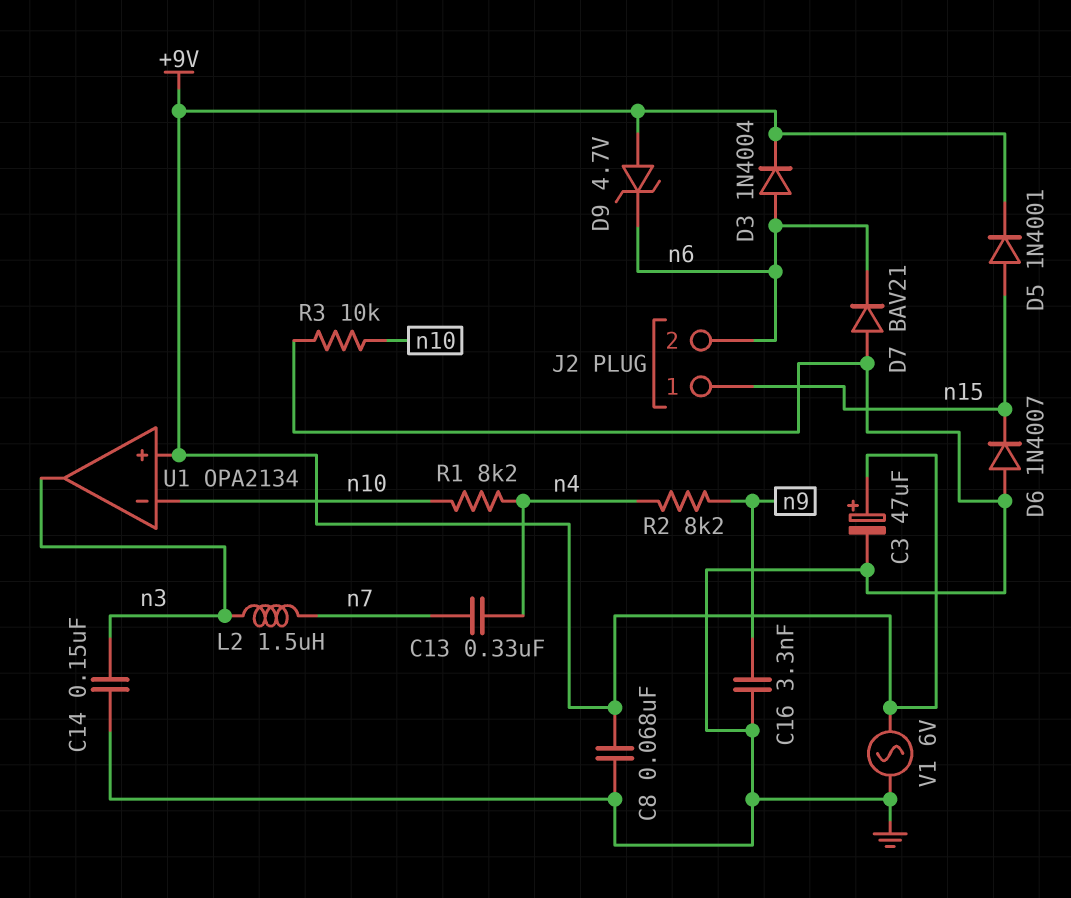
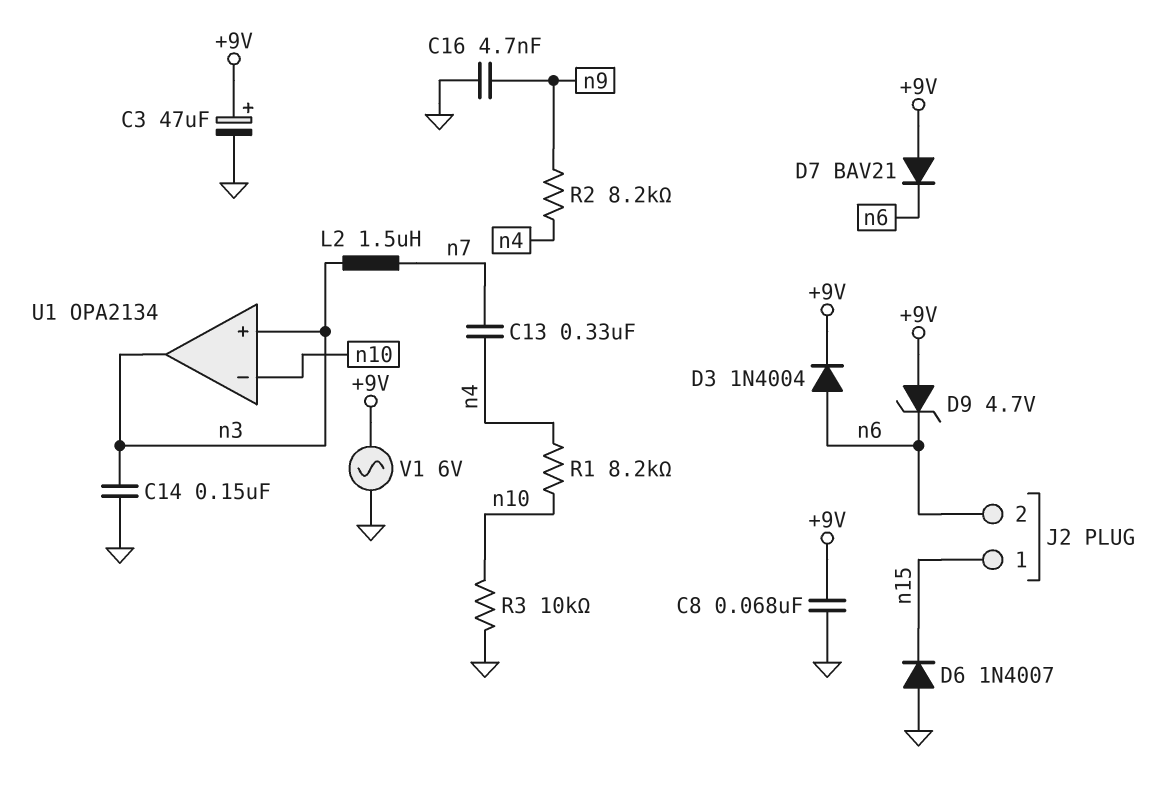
C16: 3.3nF (GND, n9) -> 4.7nF (GND, n9)
D5: diode 1N4001 (A n15, K +9V) -> none
D7: diode BAV21 (A GND, K n6) -> diode BAV21 (A +9V, K n6)
U1 pin in+: +9V -> n3

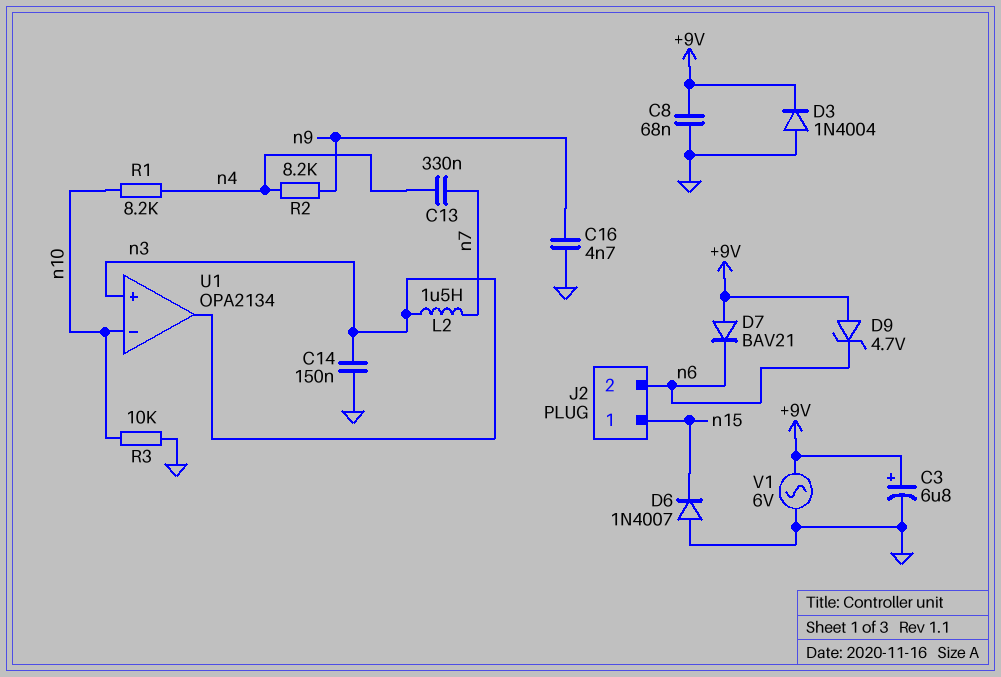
C3: 47uF (plus +9V, minus GND) -> 6.8uF (plus +9V, minus GND)
D3: diode 1N4004 (A n6, K +9V) -> diode 1N4004 (A GND, K +9V)

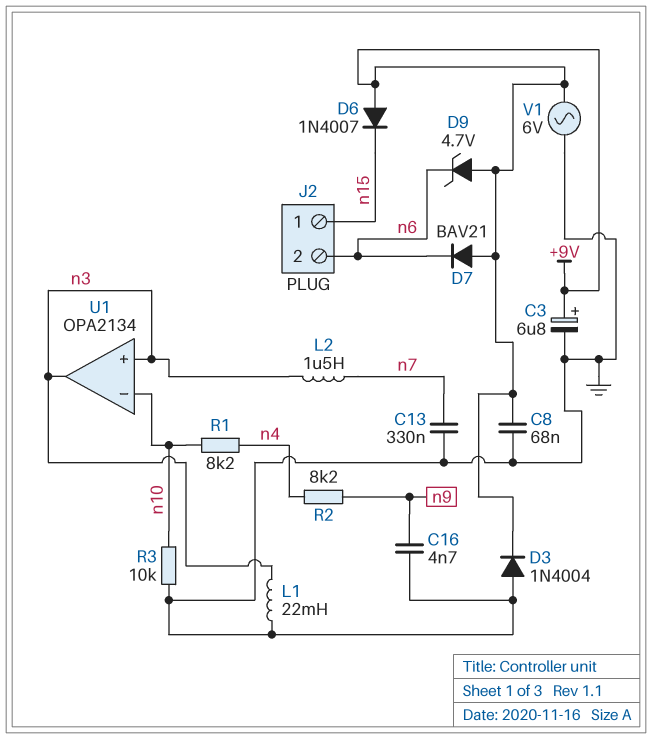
C13: 330nF (n4, n7) -> 330nF (GND, n7)
C14: 150nF (GND, n3) -> none
D6: diode 1N4007 (A GND, K n15) -> diode 1N4007 (A +9V, K n15)
L1: none -> 22mH (GND, n3)

